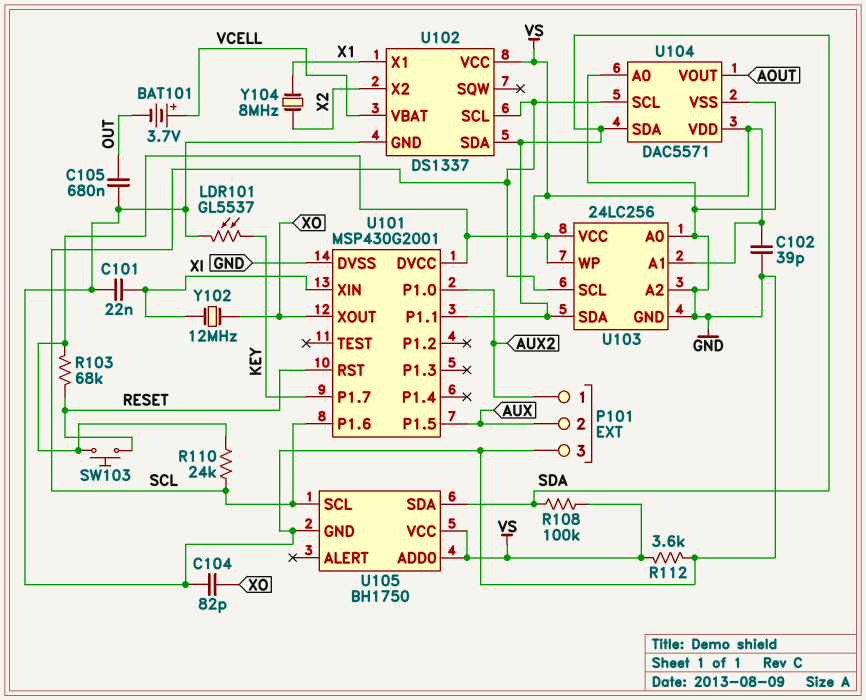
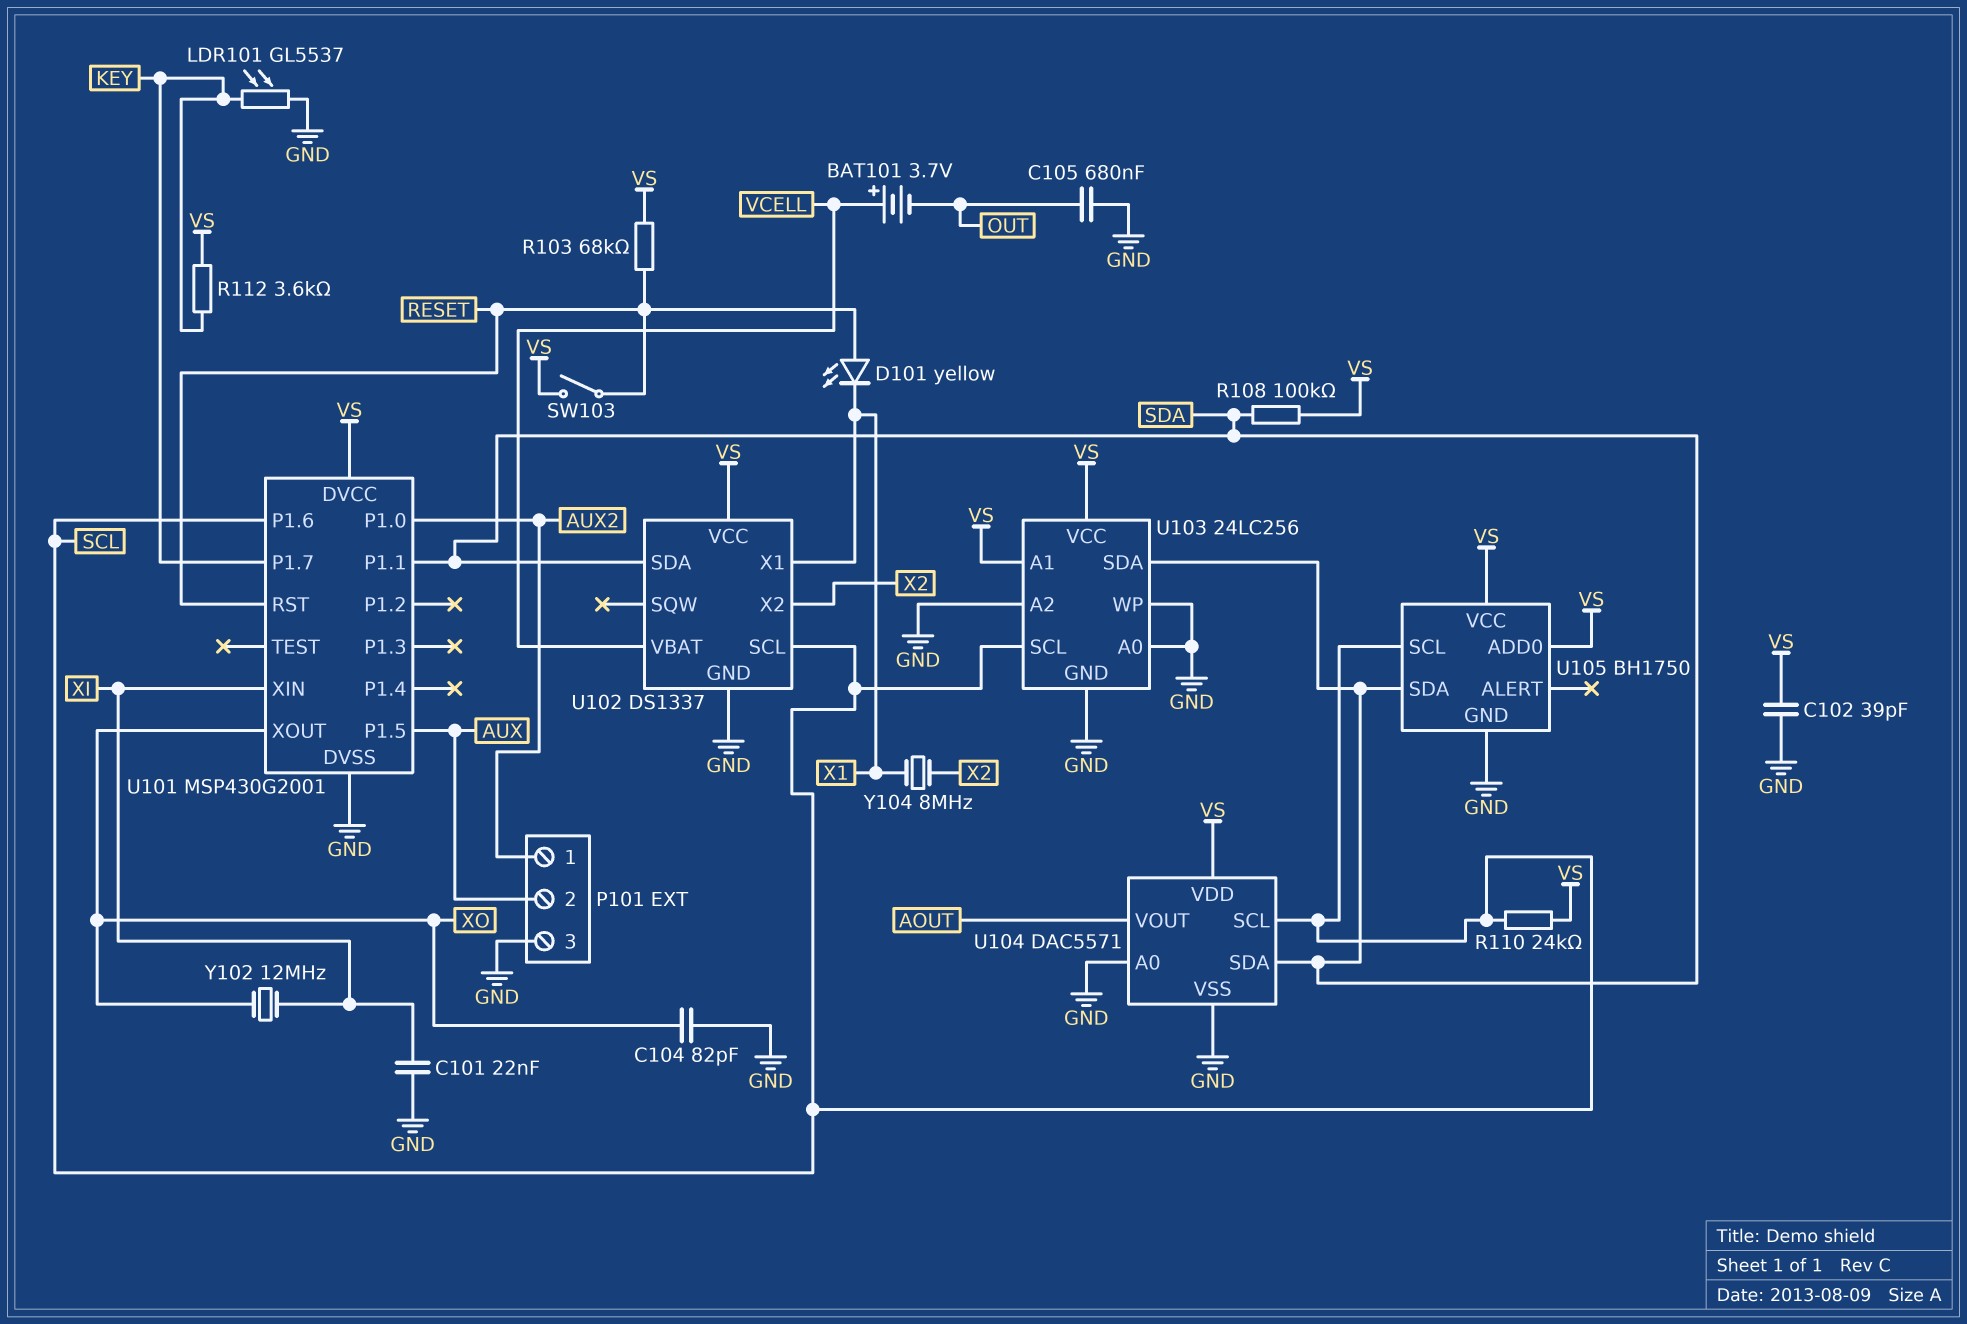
D101: none -> LED yellow (A RESET, K X1)
R112: 3.6k (GND, VS) -> 3.6k (KEY, VS)
SW103: button (RESET, VS) -> switch (RESET, VS)
U103 pin WP: VS -> GND

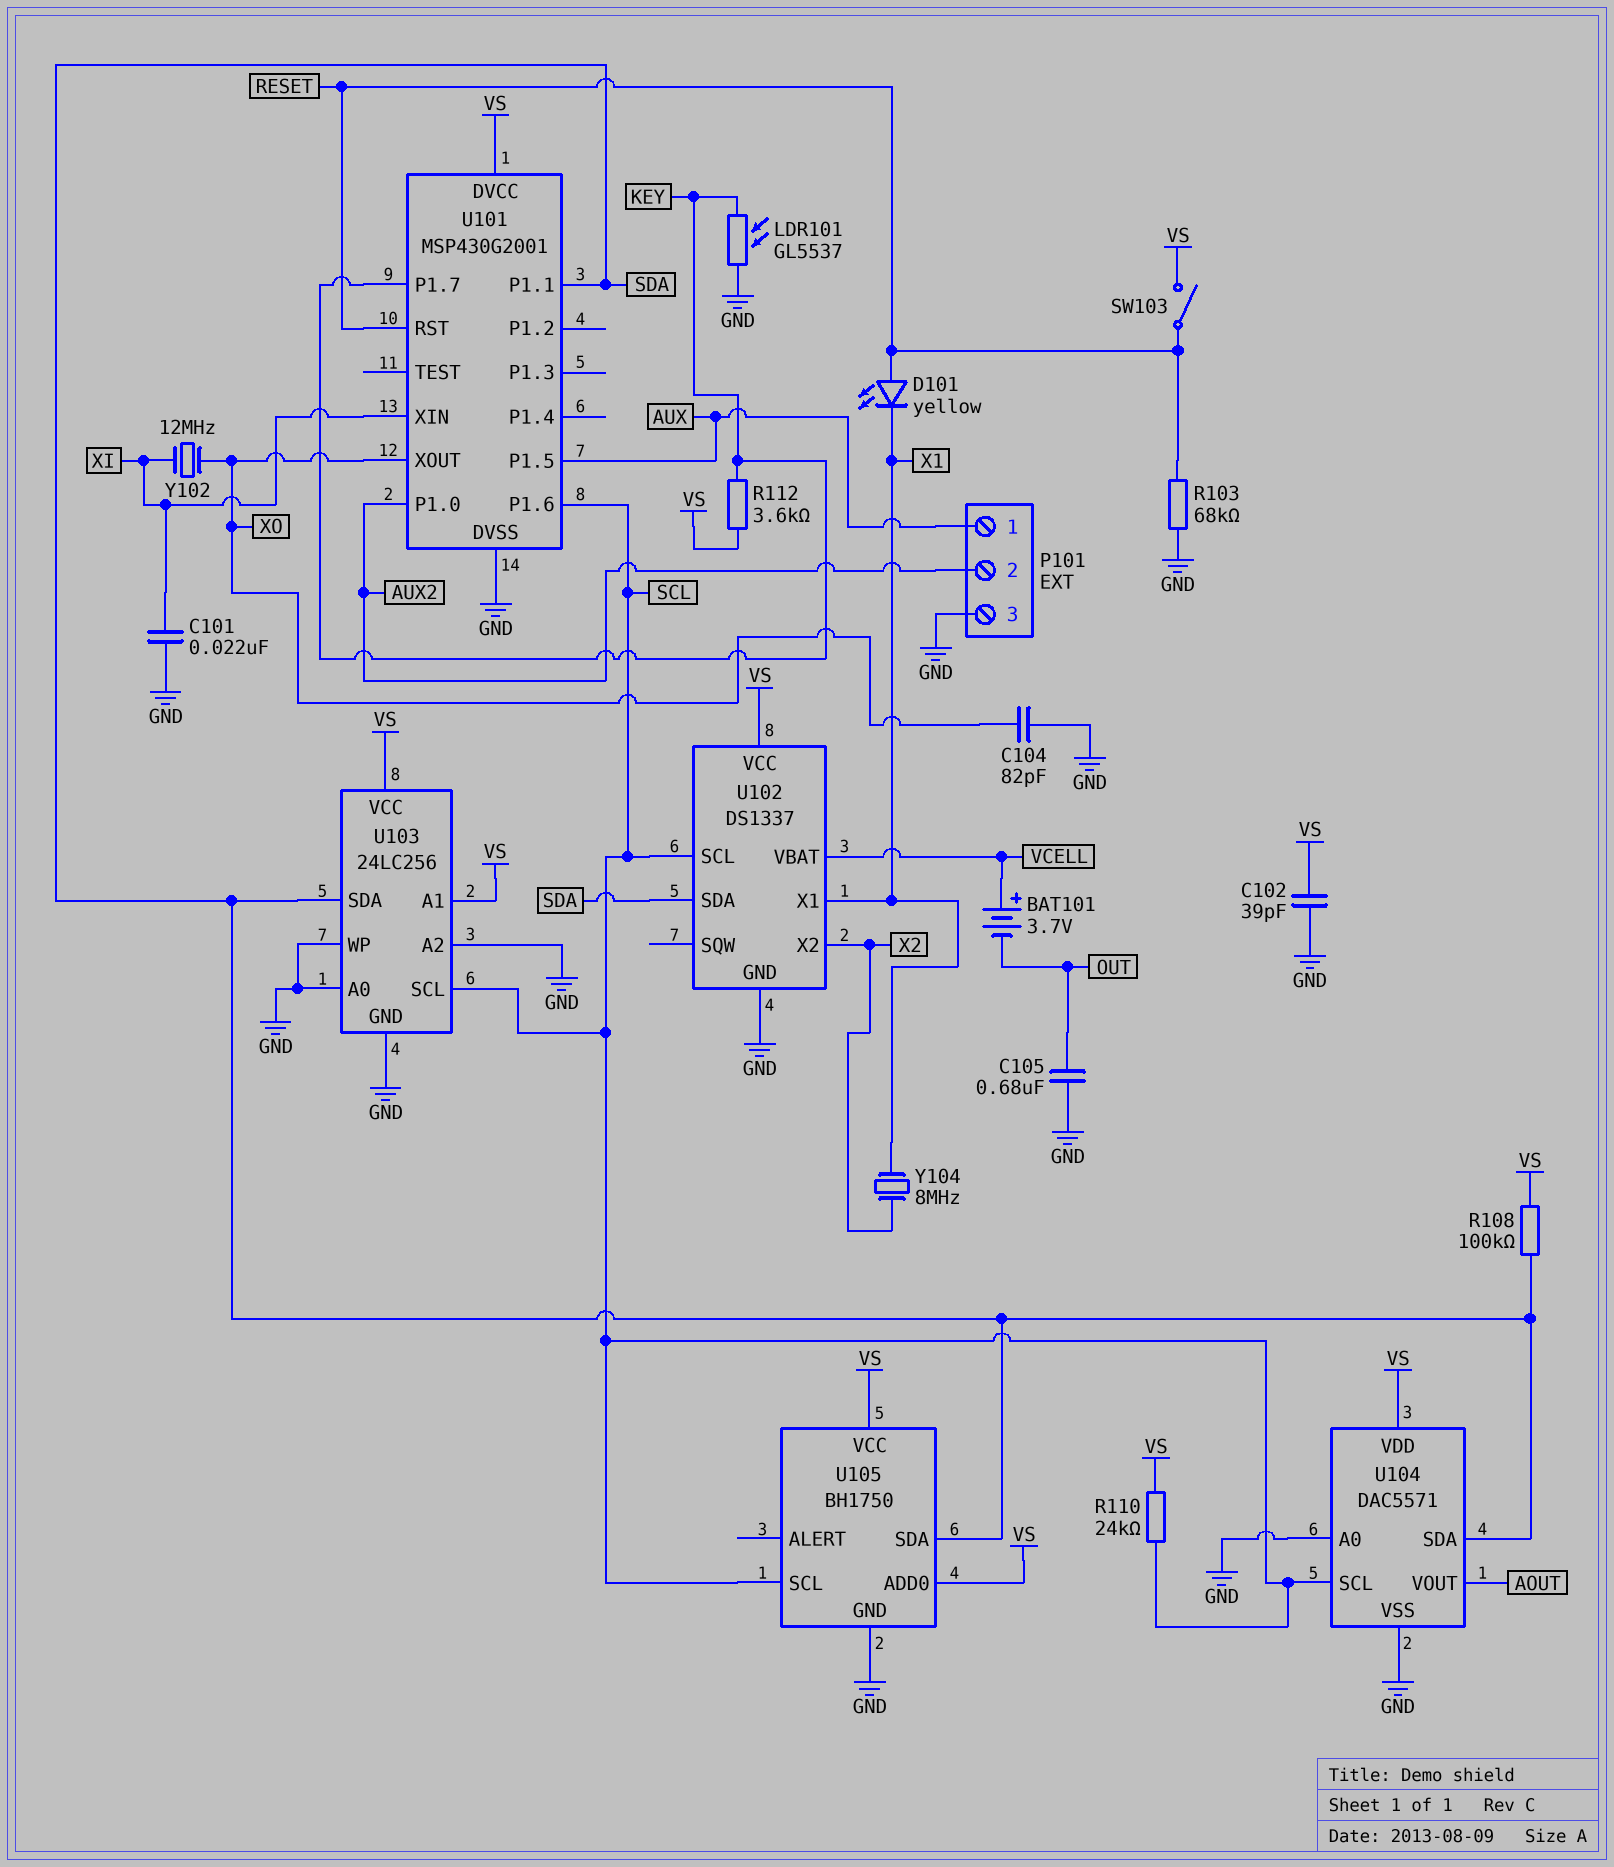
P101 pin 1: AUX2 -> AUX
P101 pin 2: AUX -> AUX2
R103: 68k (RESET, VS) -> 68k (GND, RESET)

